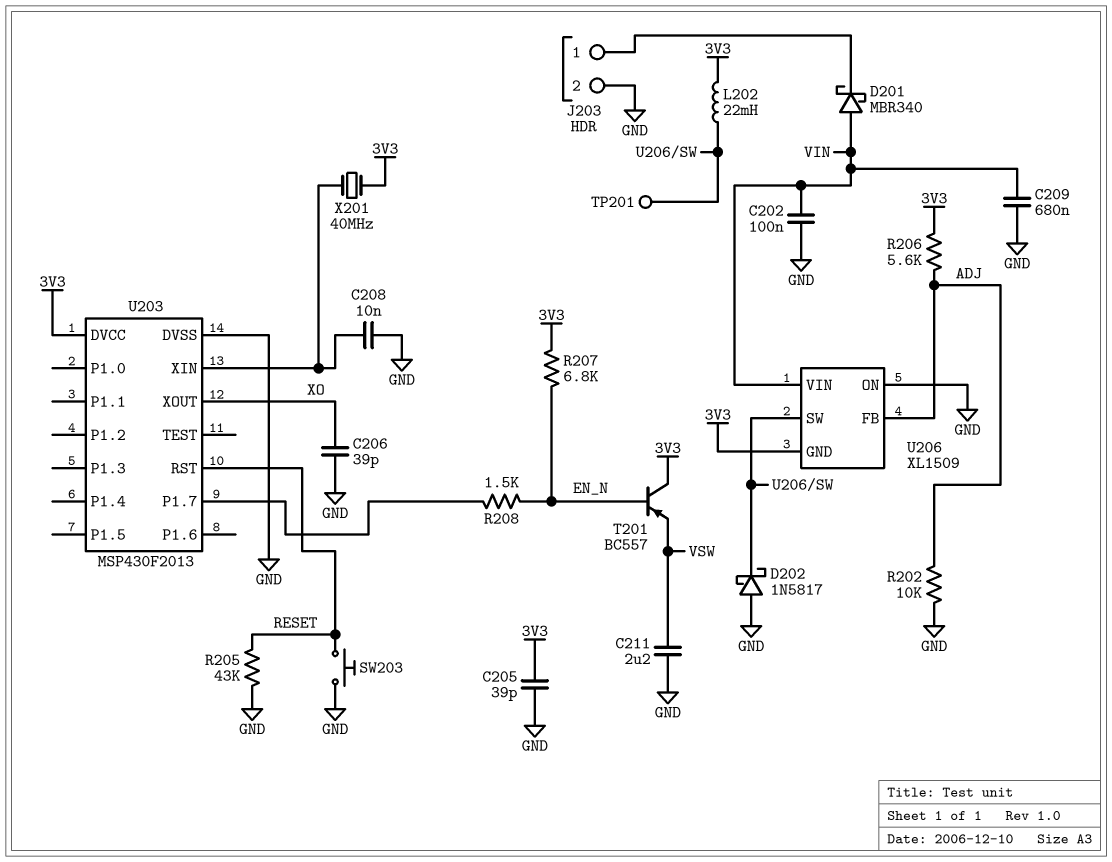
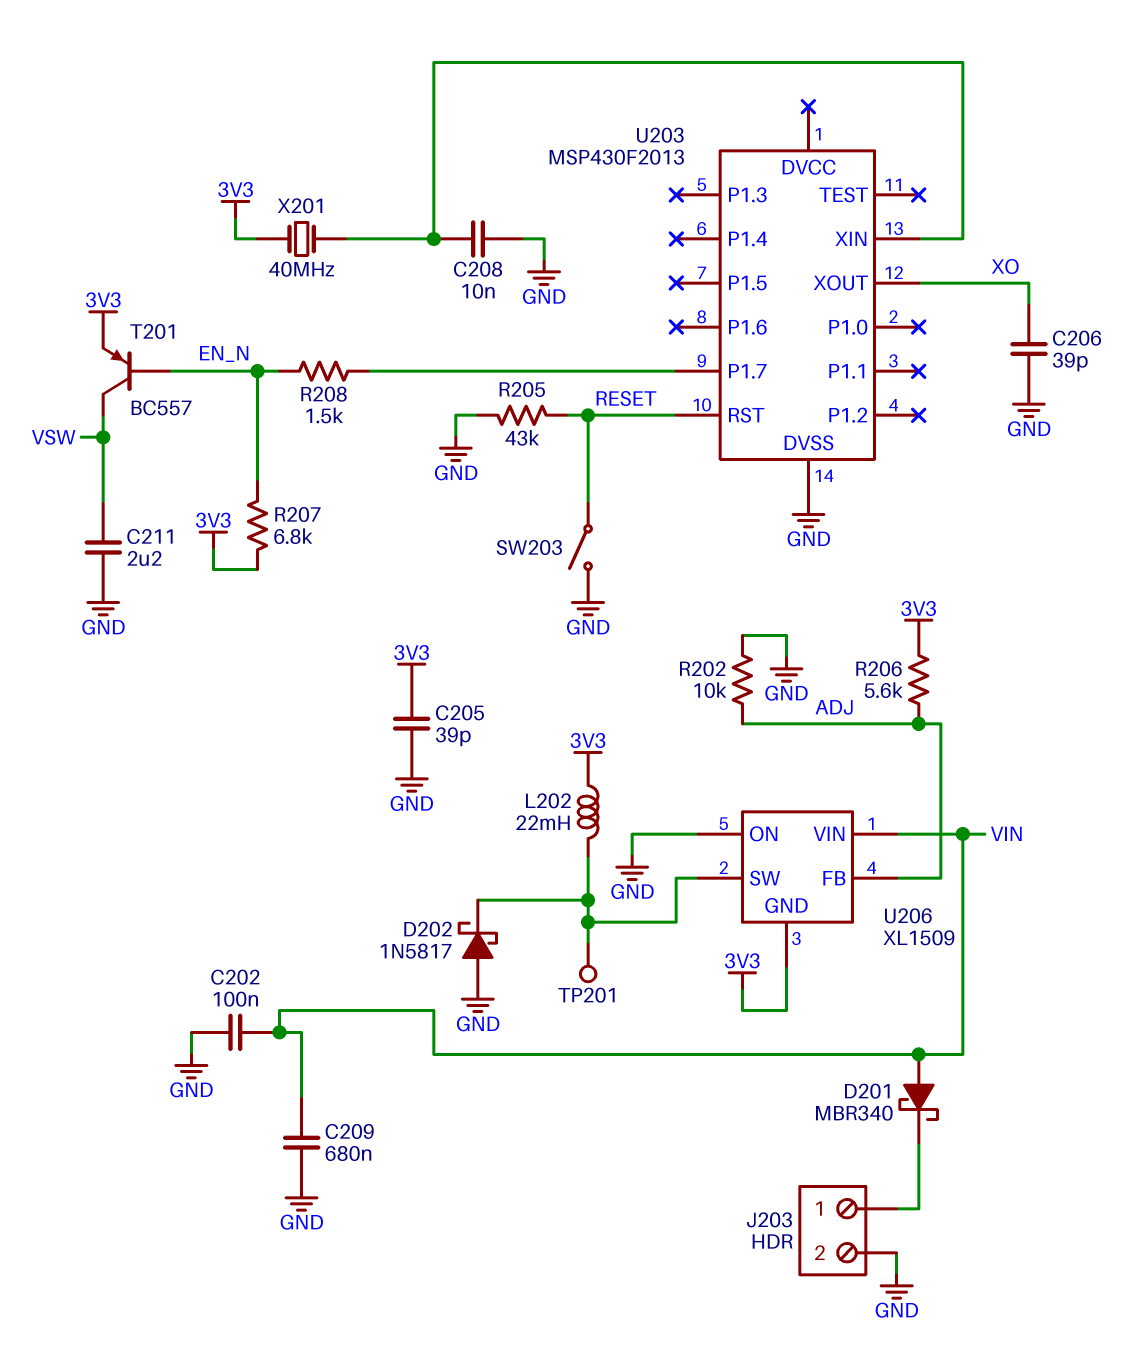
SW203: button (GND, RESET) -> switch (GND, RESET)
T201: PNP BC557 (B EN_N, C 3V3, E VSW) -> PNP BC557 (B EN_N, C VSW, E 3V3)
U203 pin DVCC: 3V3 -> none

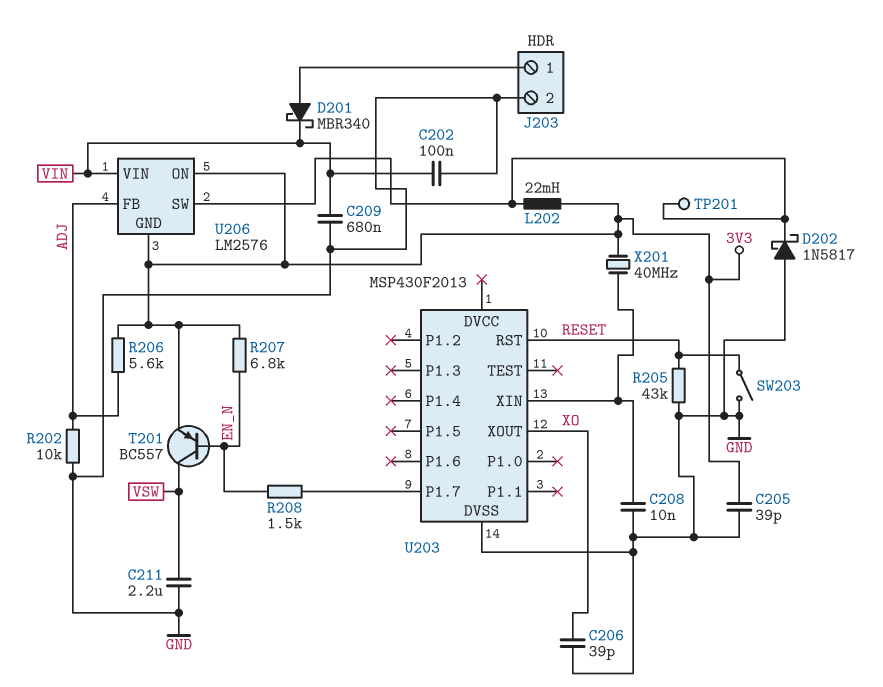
D201: schottky MBR340 (A VIN, K J203/1) -> schottky MBR340 (A J203/1, K VIN)
U206: XL1509 -> LM2576
U206 pin ON: GND -> 3V3

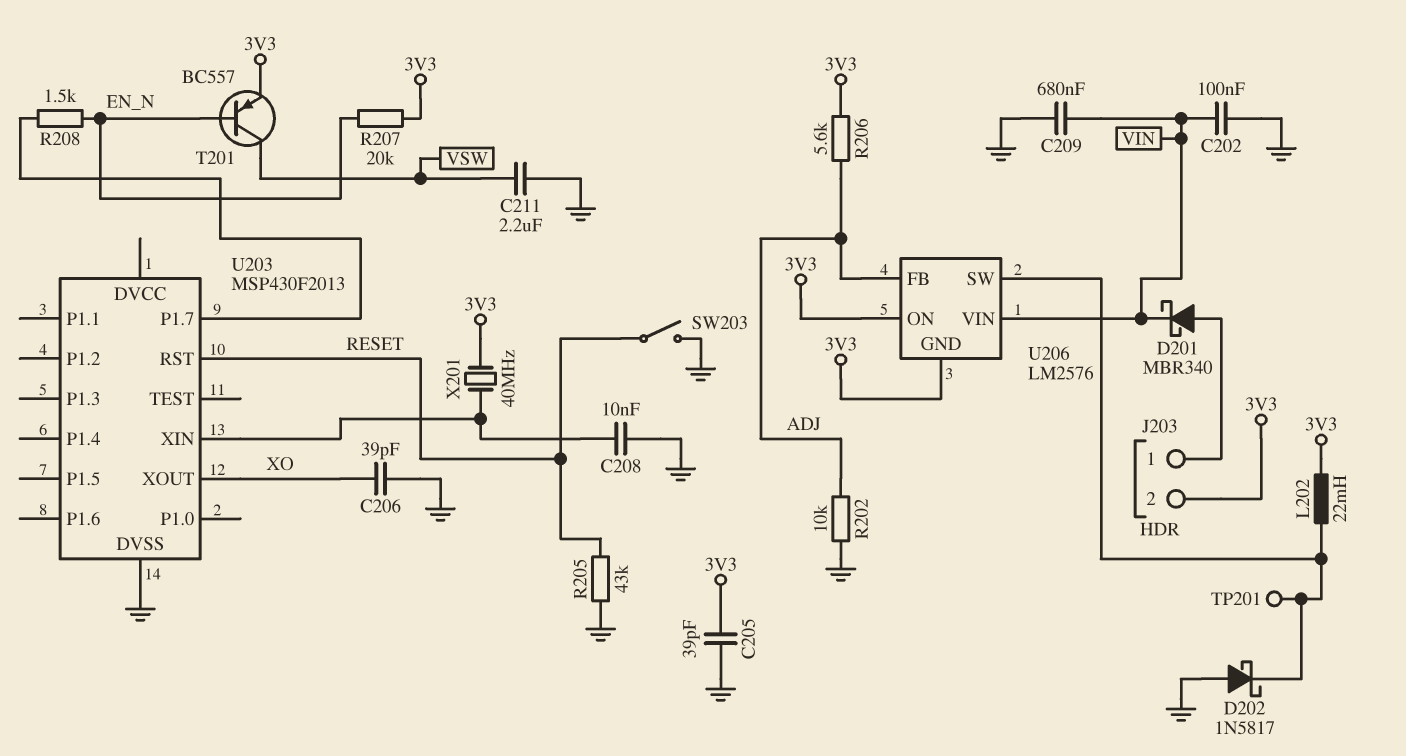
J203 pin 2: GND -> 3V3
R207: 6.8k (3V3, EN_N) -> 20k (3V3, EN_N)

